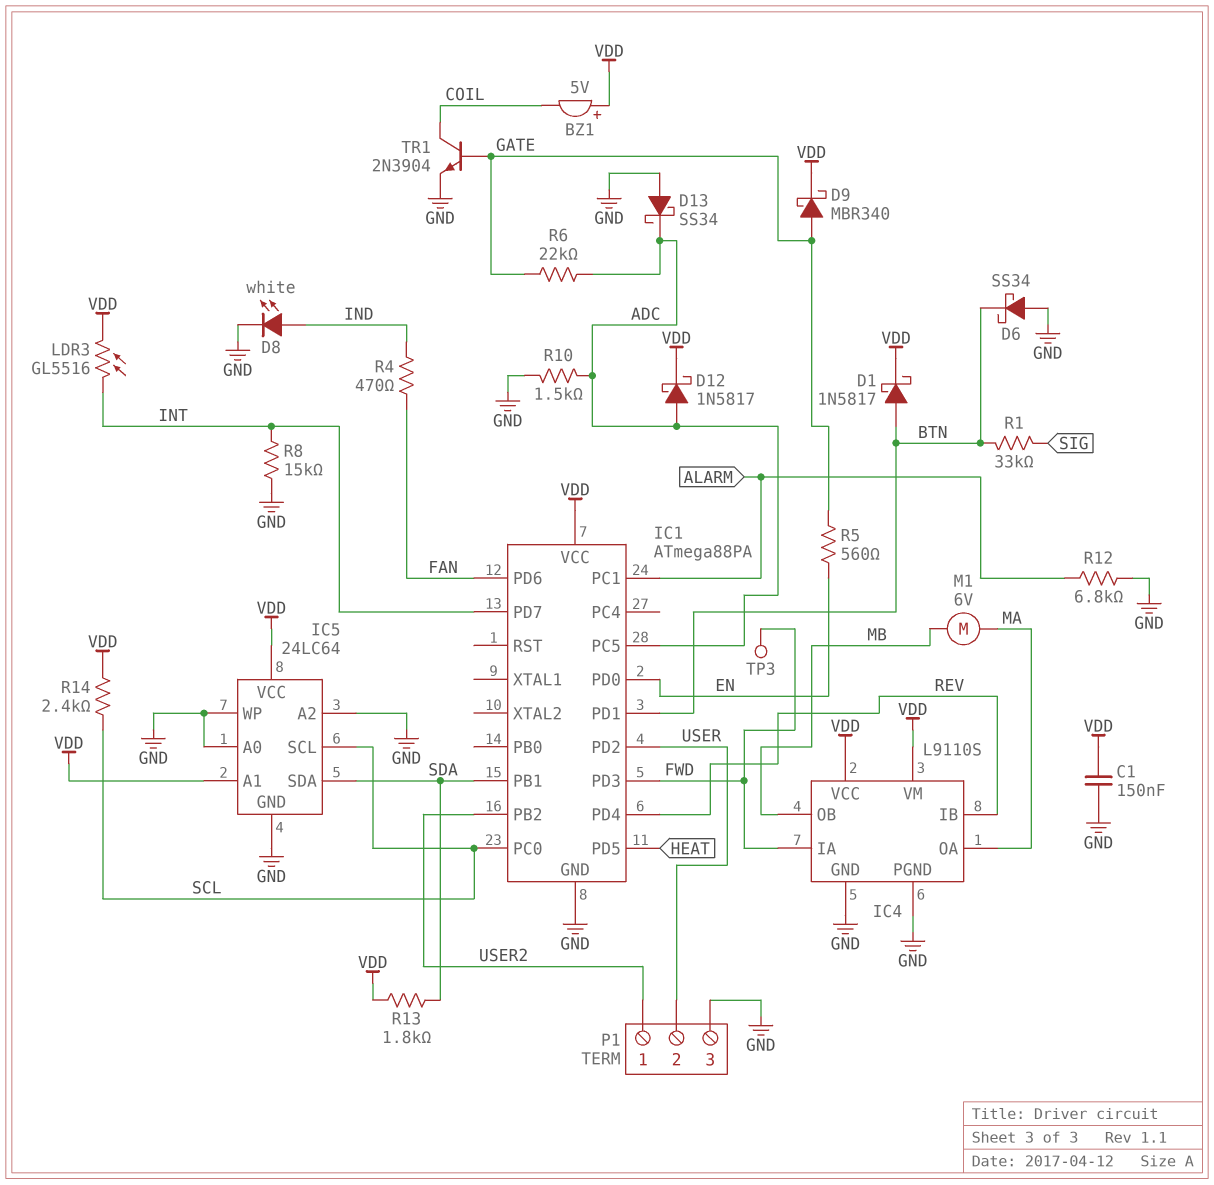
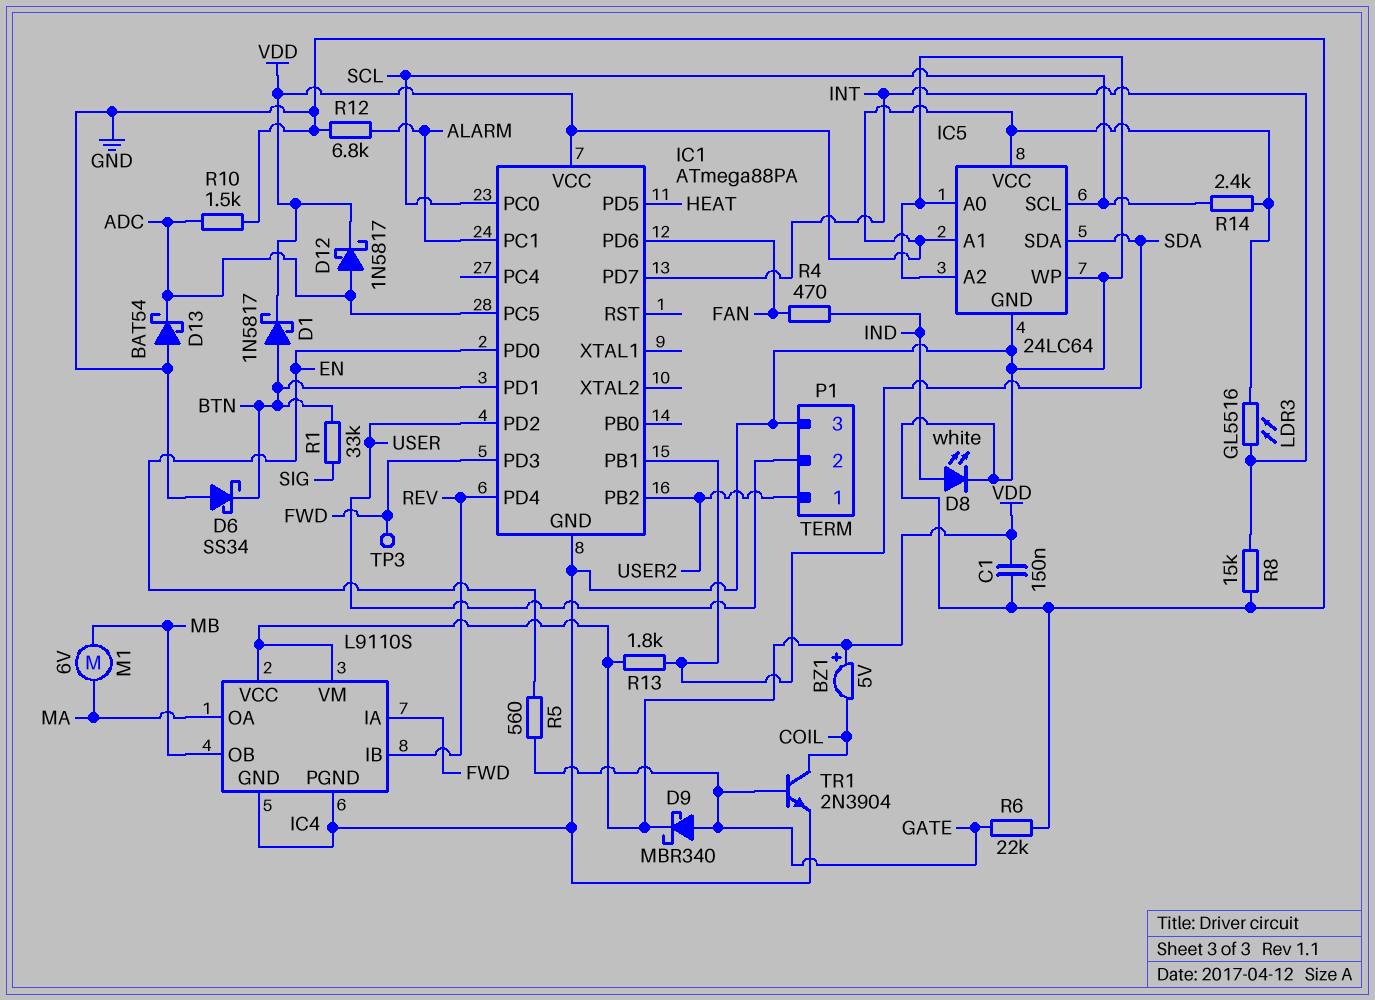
D13: schottky SS34 (A GND, K ADC) -> schottky BAT54 (A GND, K ADC)
R6: 22k (ADC, GATE) -> 22k (GATE, GND)

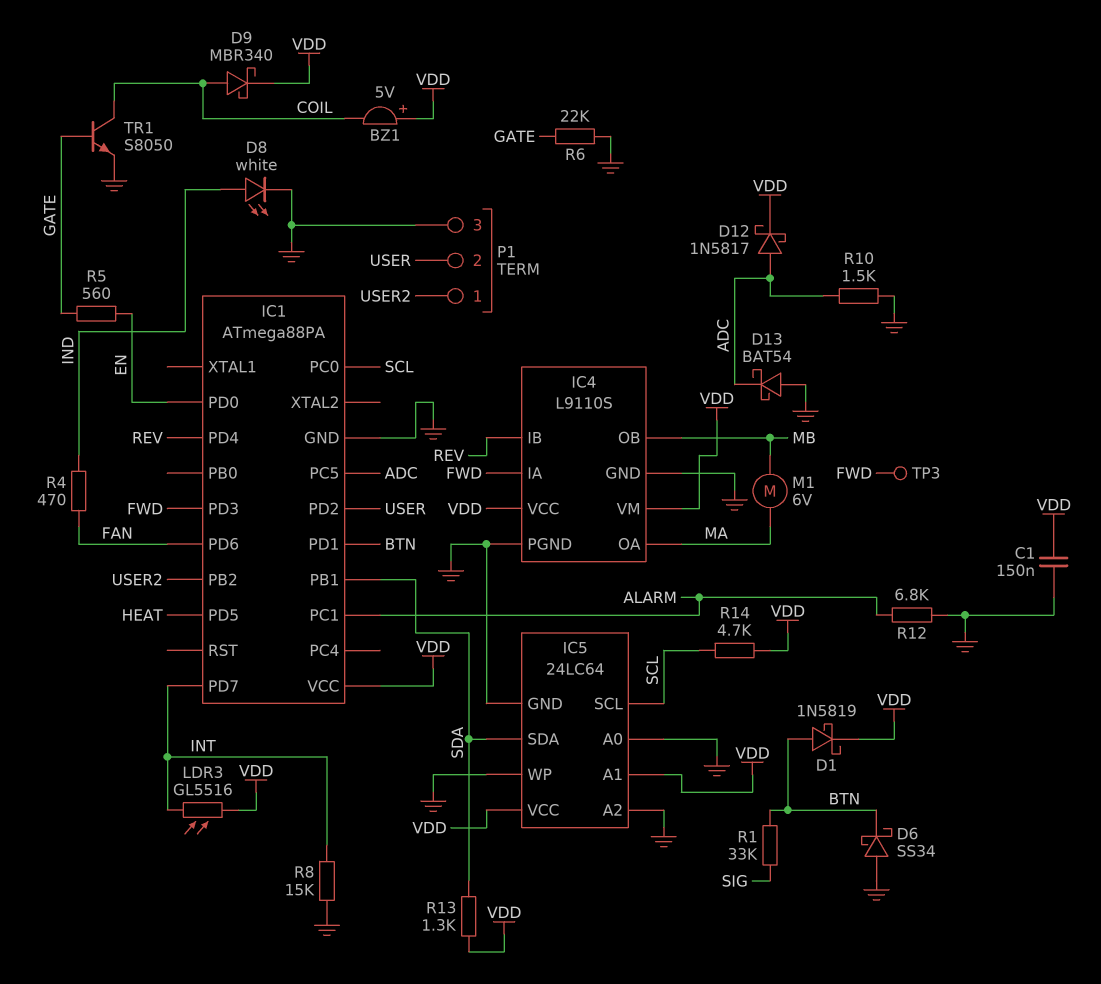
D1: schottky 1N5817 (A BTN, K VDD) -> schottky 1N5819 (A BTN, K VDD)
D9: schottky MBR340 (A GATE, K VDD) -> schottky MBR340 (A COIL, K VDD)
R13: 1.8k (SDA, VDD) -> 1.3k (SDA, VDD)
R14: 2.4k (SCL, VDD) -> 4.7k (SCL, VDD)
TR1: NPN 2N3904 (B GATE, C COIL, E GND) -> NPN S8050 (B GATE, C COIL, E GND)

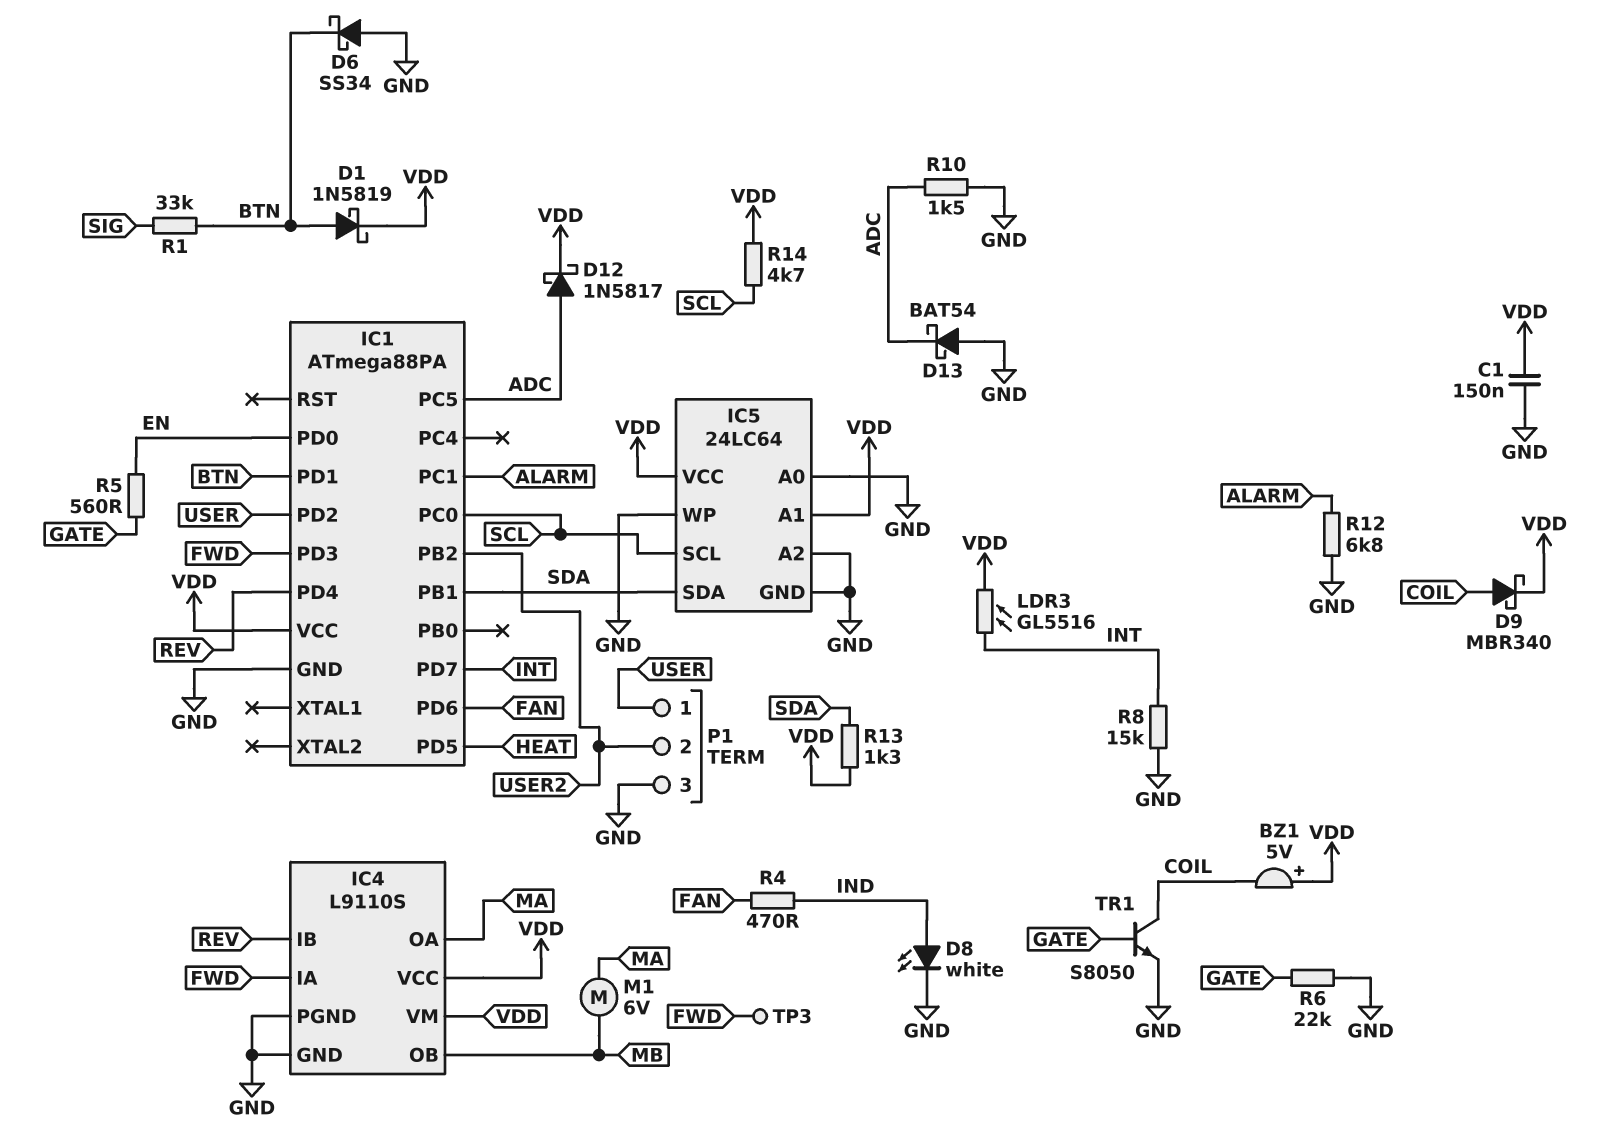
P1 pin 1: USER2 -> USER
P1 pin 2: USER -> USER2

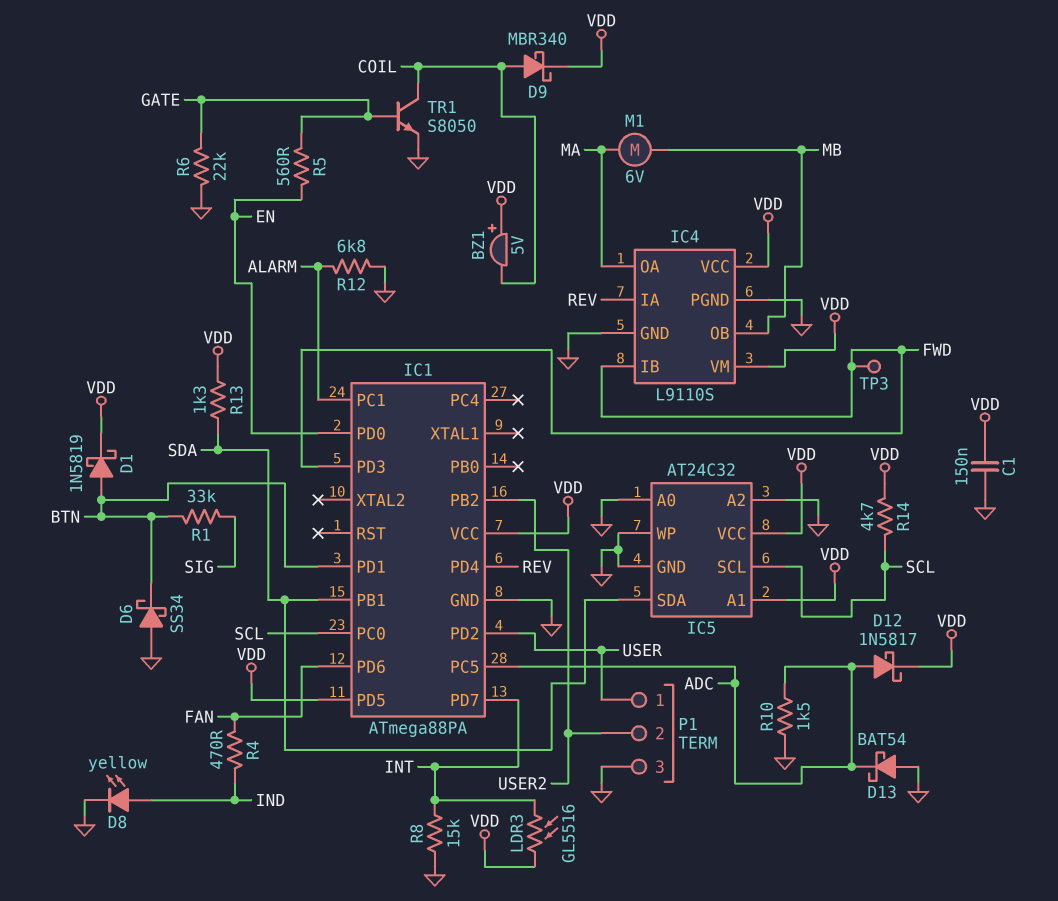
D8: LED white (A IND, K GND) -> LED yellow (A IND, K GND)
IC1 pin PD5: HEAT -> VDD
IC4 pin IA: FWD -> REV
IC4 pin IB: REV -> FWD
IC5: 24LC64 -> AT24C32

